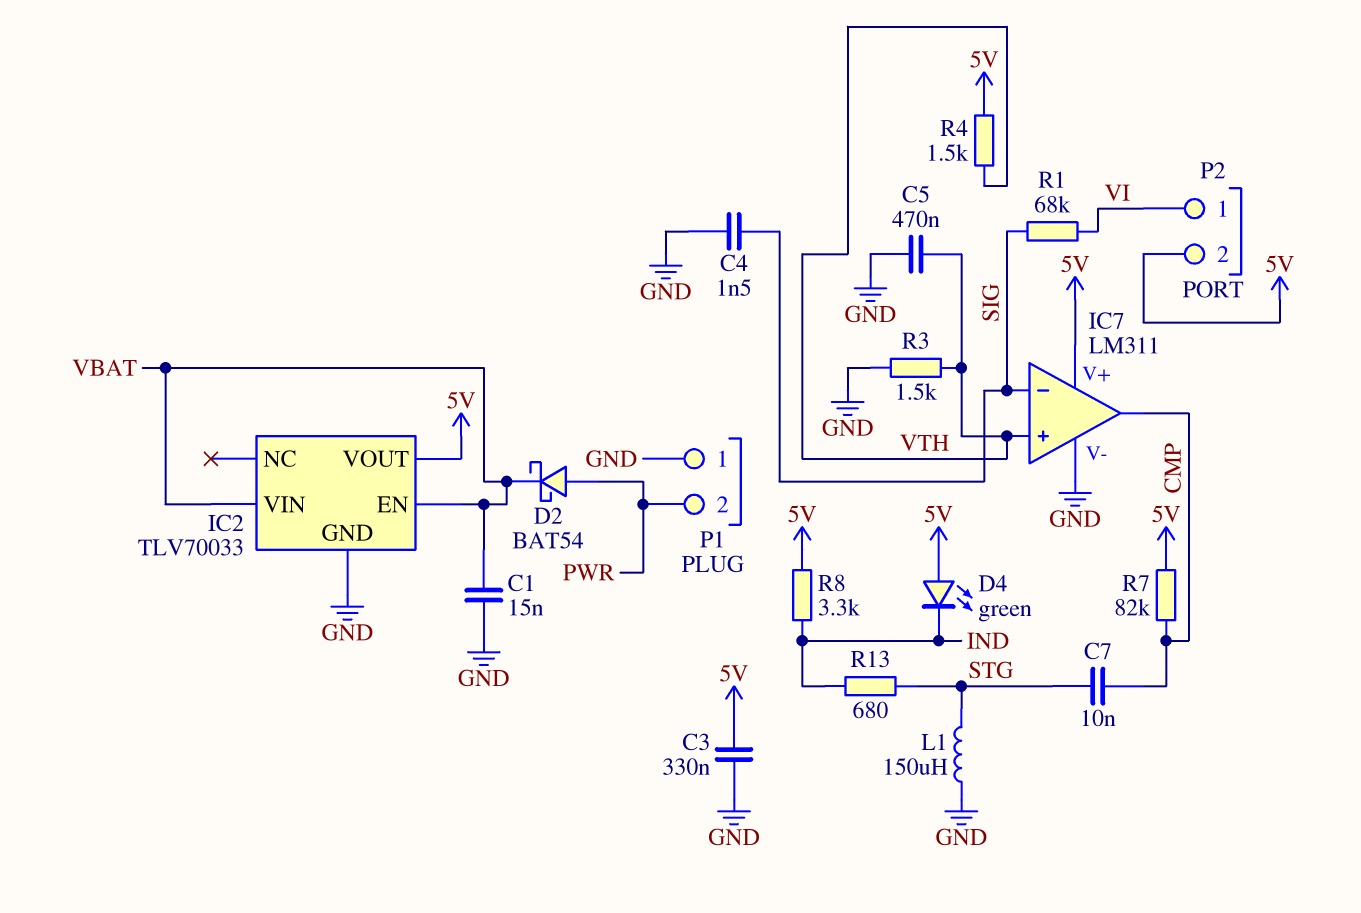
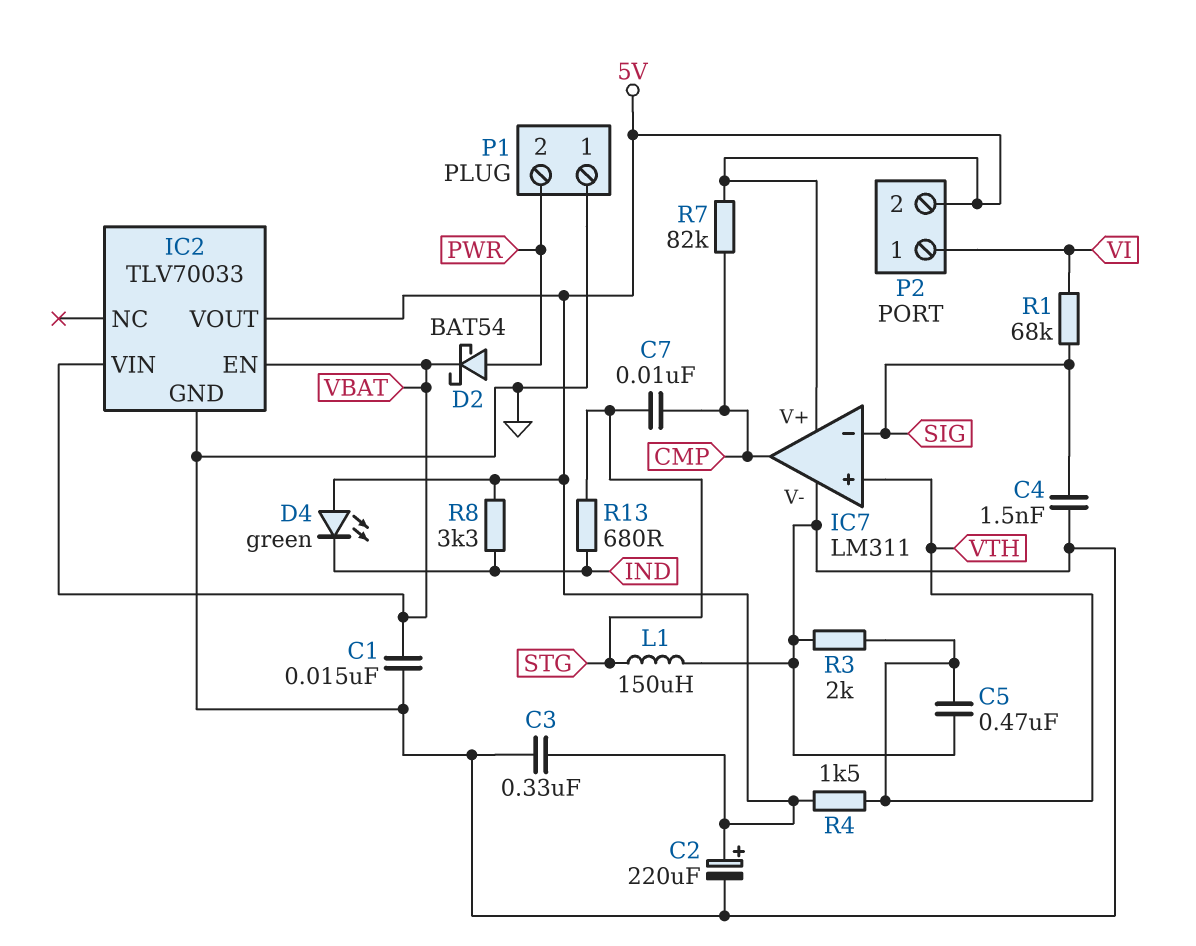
C2: none -> 220uF (plus 5V, minus GND)
R3: 1.5k (GND, VTH) -> 2k (GND, VTH)

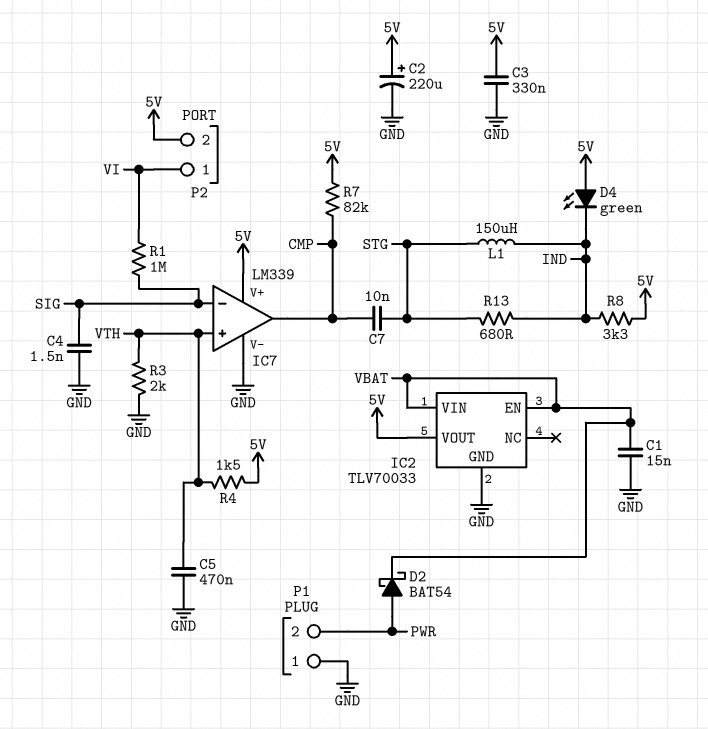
IC7: LM311 -> LM339
L1: 150uH (GND, STG) -> 150uH (IND, STG)
R1: 68k (SIG, VI) -> 1M (SIG, VI)

